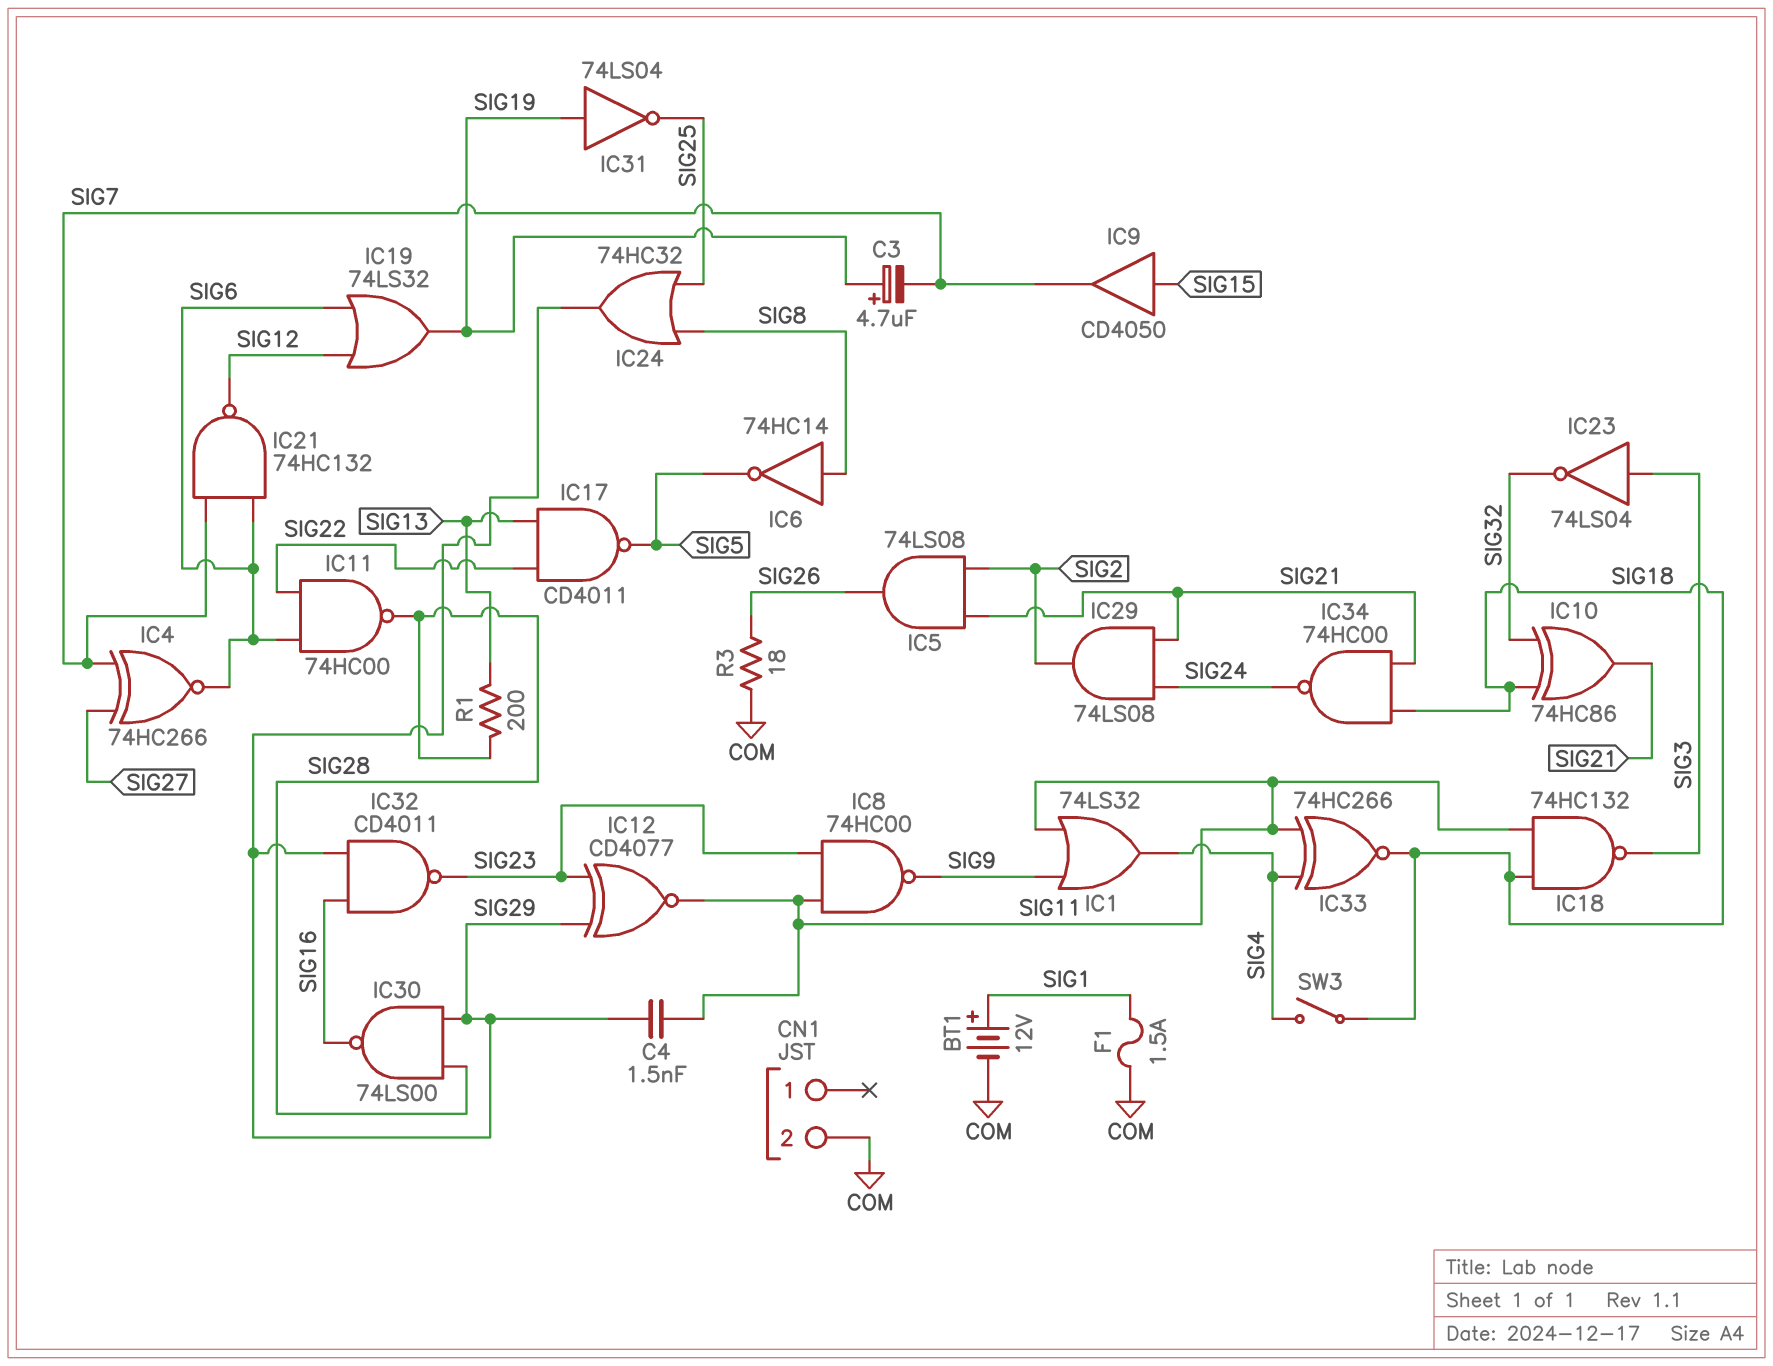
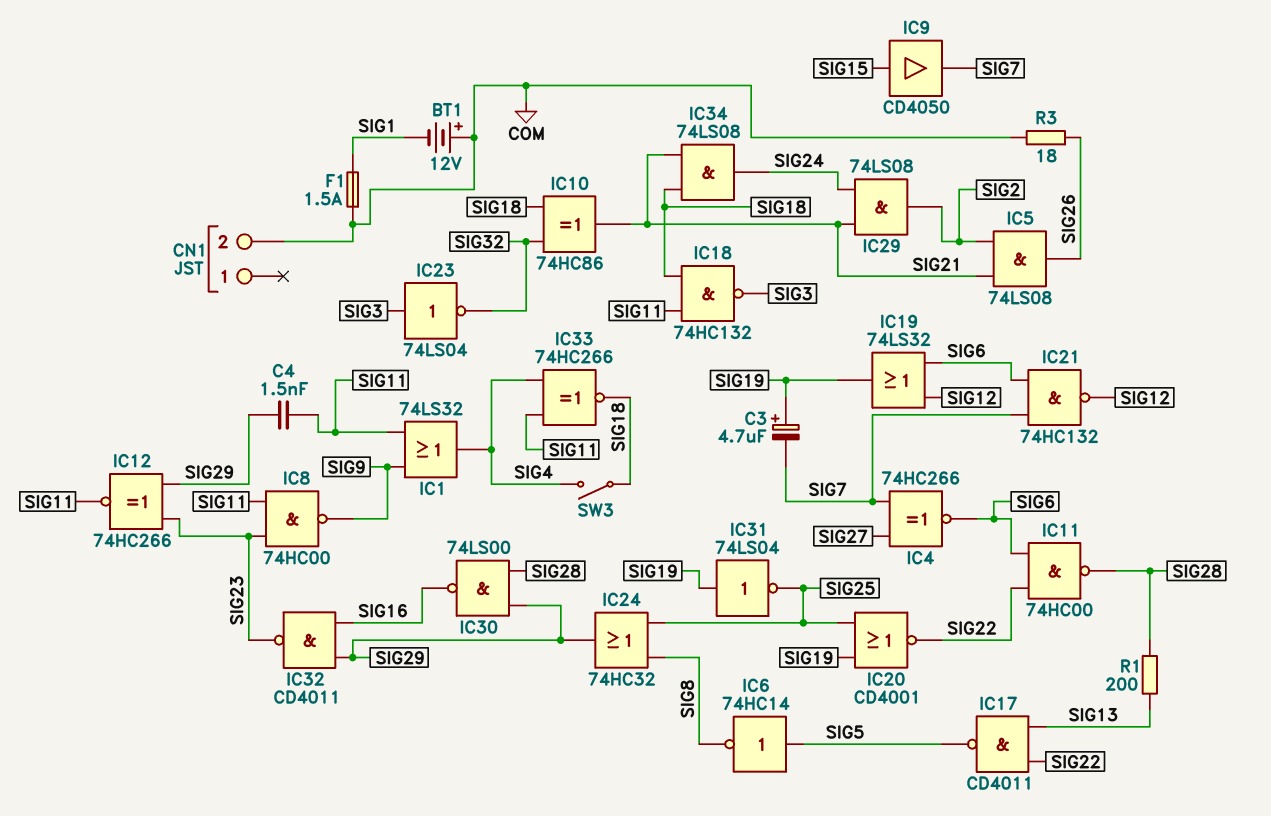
BT1: 12V (plus SIG1, minus COM) -> 12V (plus COM, minus SIG1)
IC6: NOT 74HC14 (in SIG8, out SIG5) -> NOT 74HC14 (in SIG5, out SIG8)
IC12: XNOR CD4077 (in SIG23, in SIG29, out SIG11) -> XNOR 74HC266 (in SIG23, in SIG29, out SIG11)
IC20: none -> NOR CD4001 (in SIG19, in SIG25, out SIG22)
IC34: NAND 74HC00 (in SIG18, in SIG21, out SIG24) -> AND 74LS08 (in SIG18, in SIG21, out SIG24)

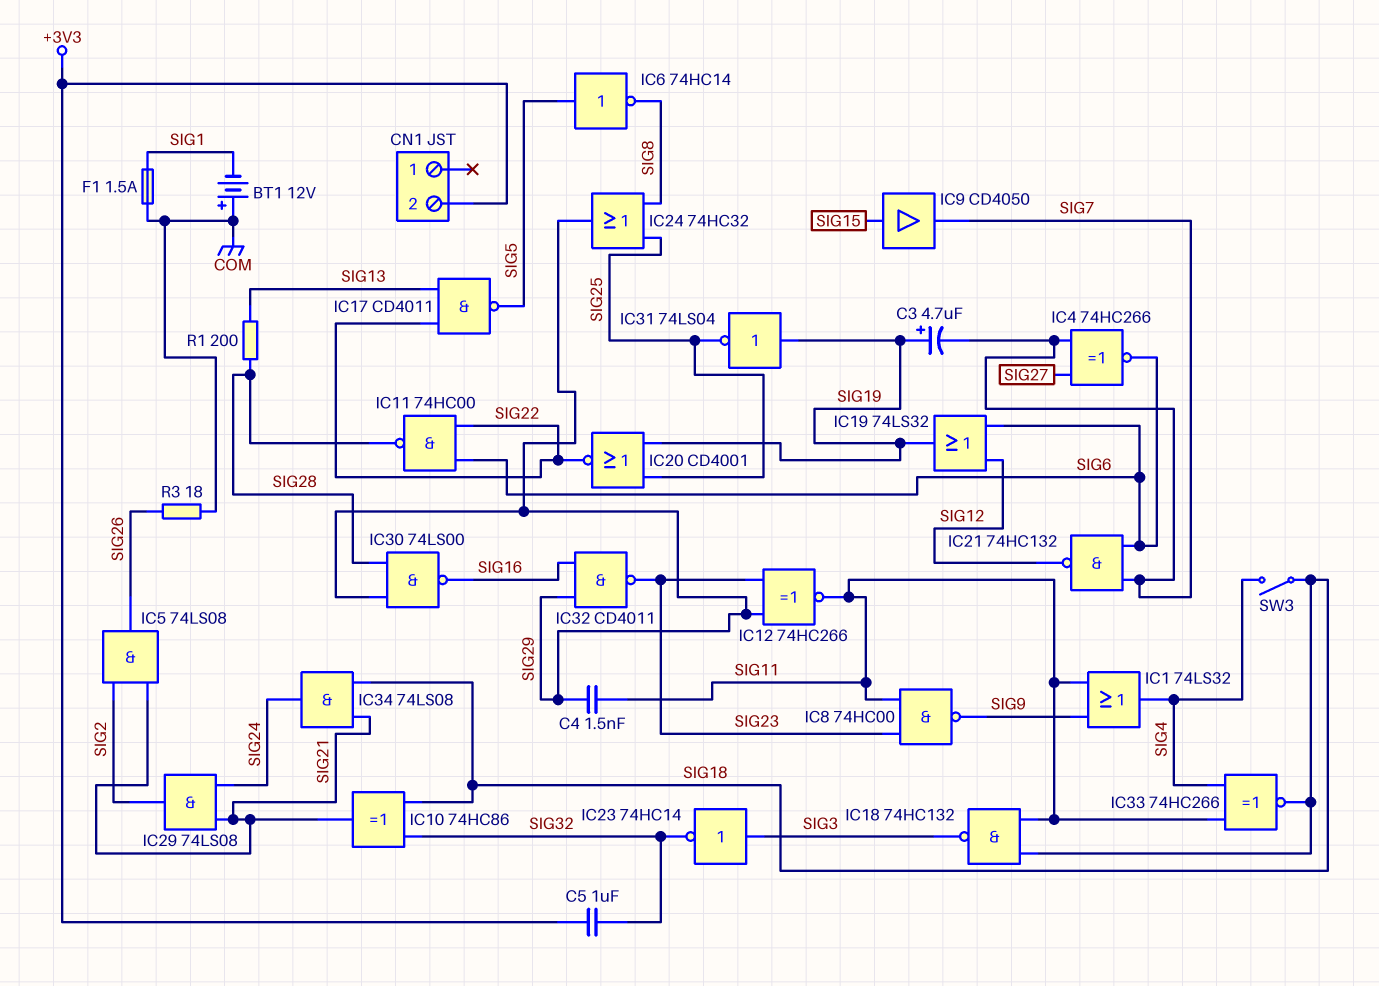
C5: none -> 1uF (+3V3, SIG32)
CN1 pin 2: COM -> +3V3
IC23: NOT 74LS04 (in SIG3, out SIG32) -> NOT 74HC14 (in SIG3, out SIG32)

